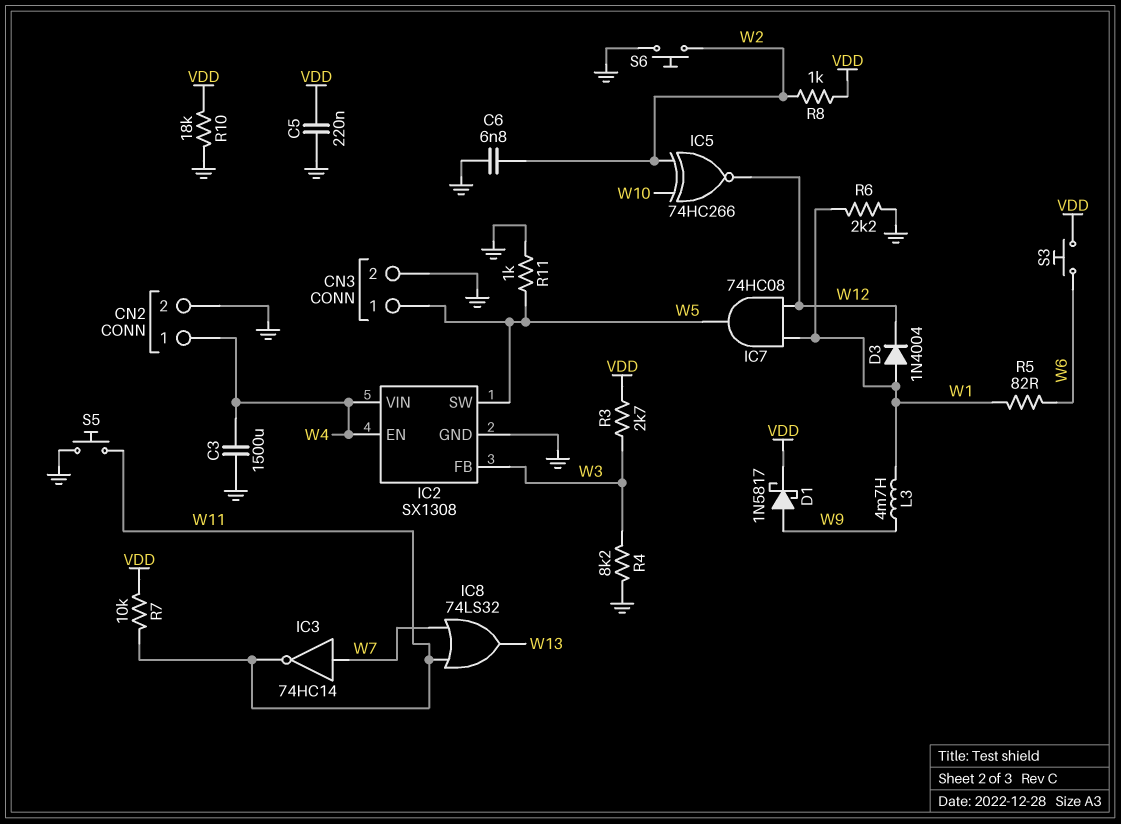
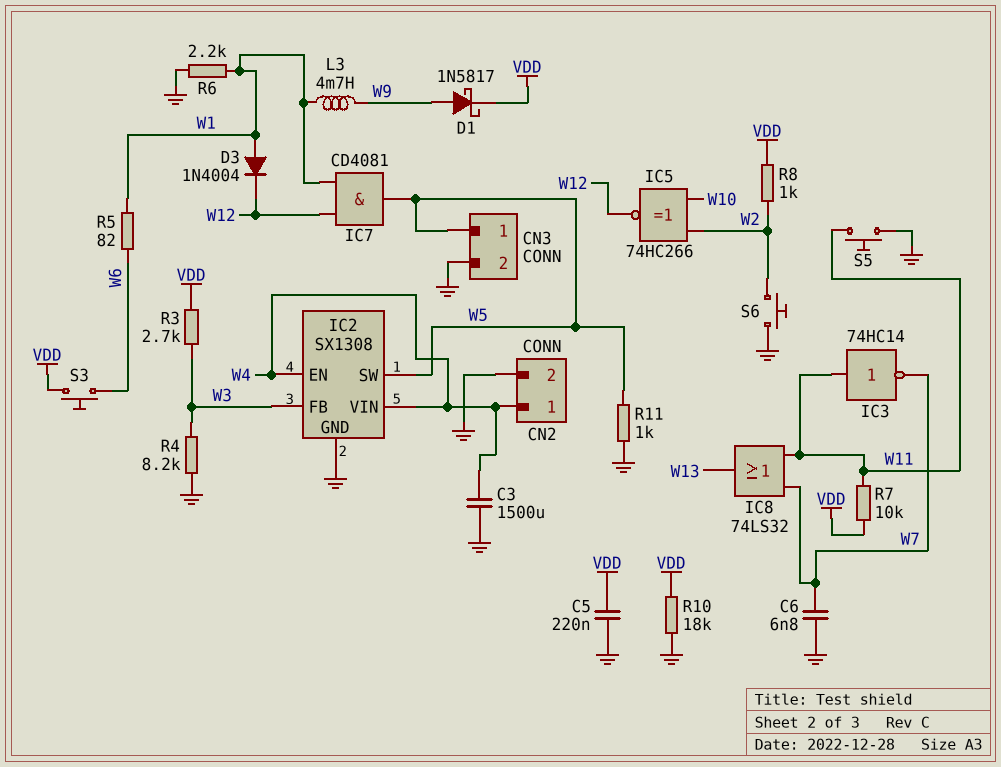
C6: 6.8nF (GND, W2) -> 6.8nF (GND, W7)
IC3: NOT 74HC14 (in W7, out W11) -> NOT 74HC14 (in W11, out W7)
IC7: AND 74HC08 (in W1, in W12, out W5) -> AND CD4081 (in W1, in W12, out W5)

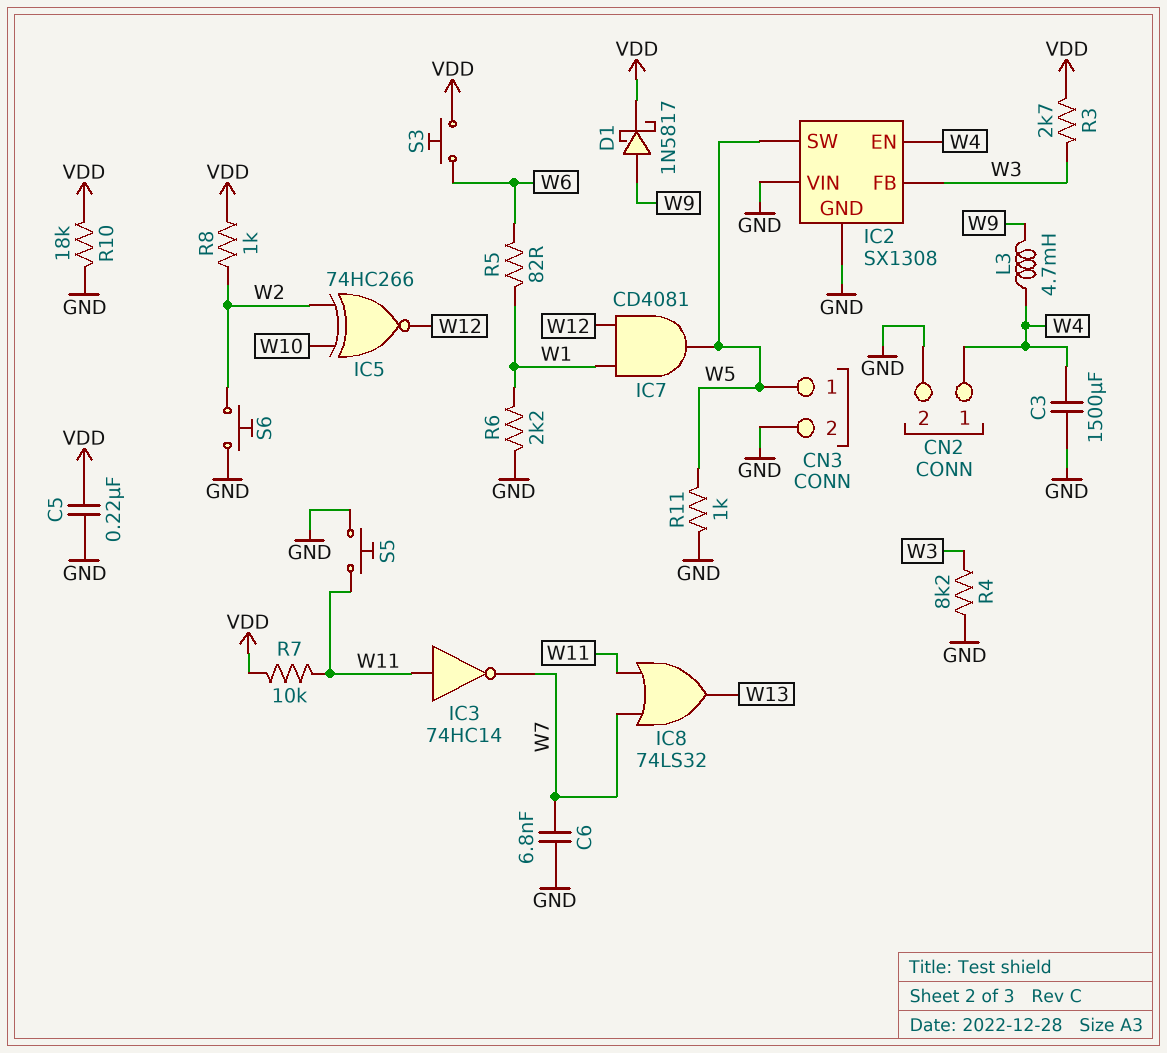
D3: diode 1N4004 (A W1, K W12) -> none
IC2 pin VIN: W4 -> GND
L3: 4.7mH (W1, W9) -> 4.7mH (W4, W9)

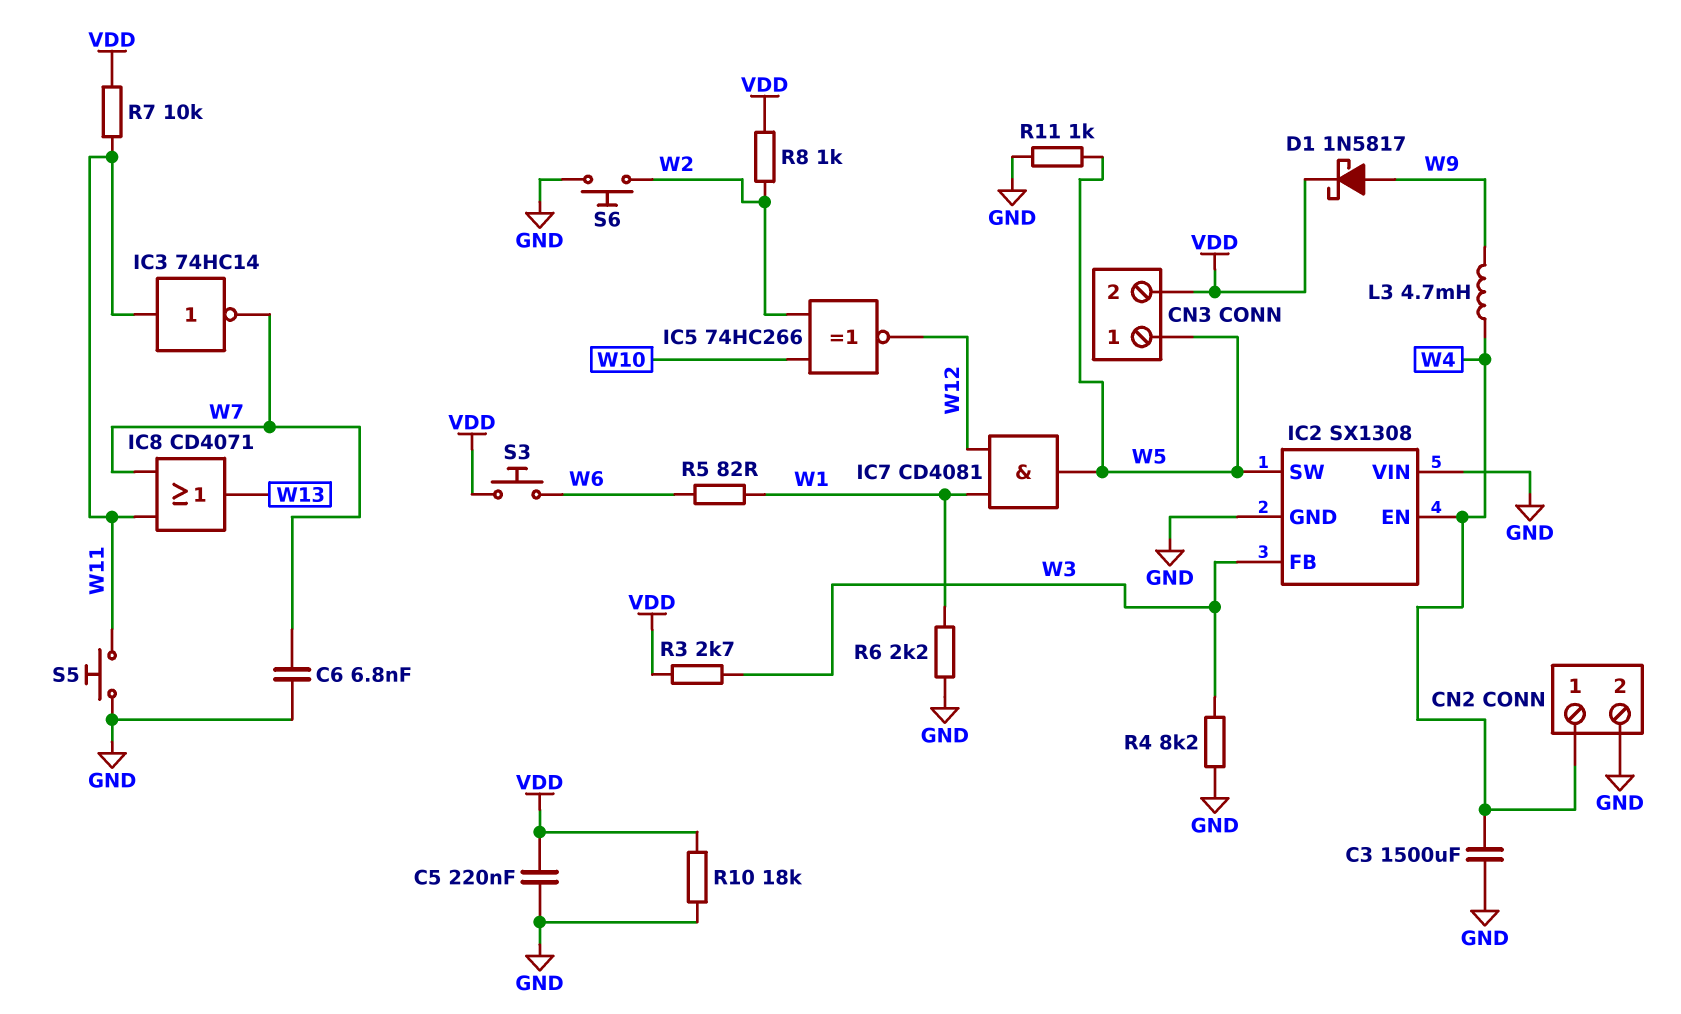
CN3 pin 2: GND -> VDD
IC8: OR 74LS32 (in W7, in W11, out W13) -> OR CD4071 (in W7, in W11, out W13)

